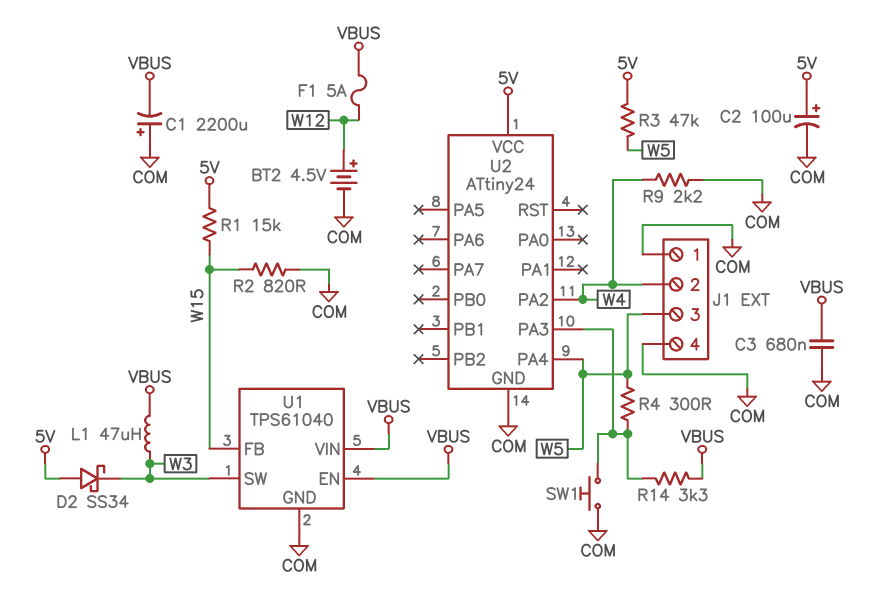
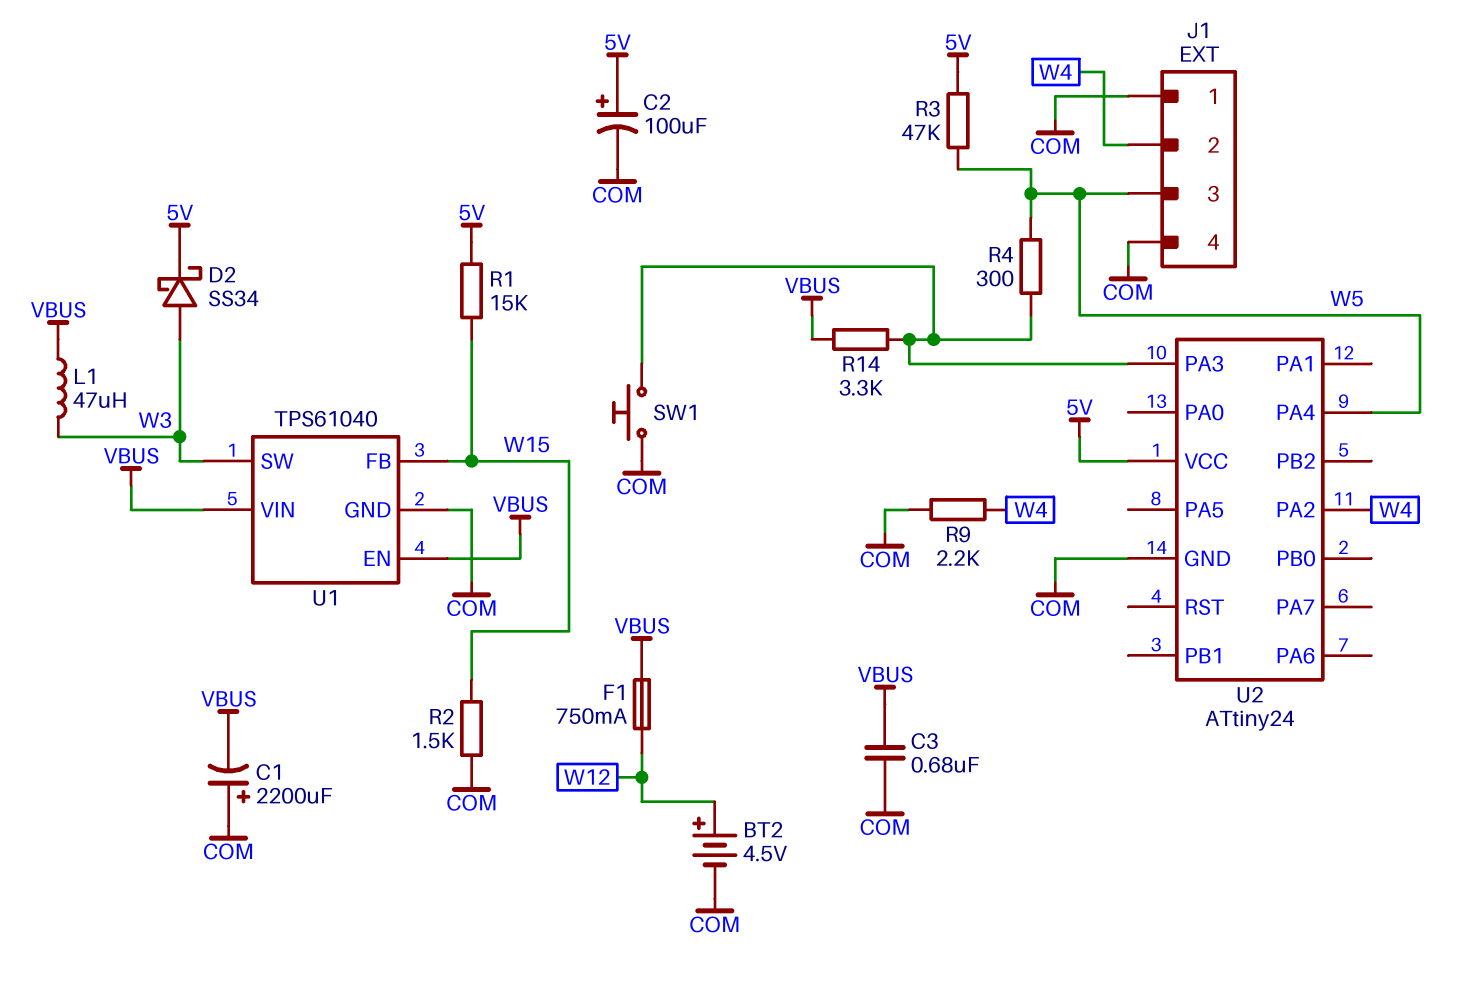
D2: schottky SS34 (A 5V, K W3) -> schottky SS34 (A W3, K 5V)
F1: 5A (VBUS, W12) -> 750mA (VBUS, W12)
R2: 820 (COM, W15) -> 1.5k (COM, W15)

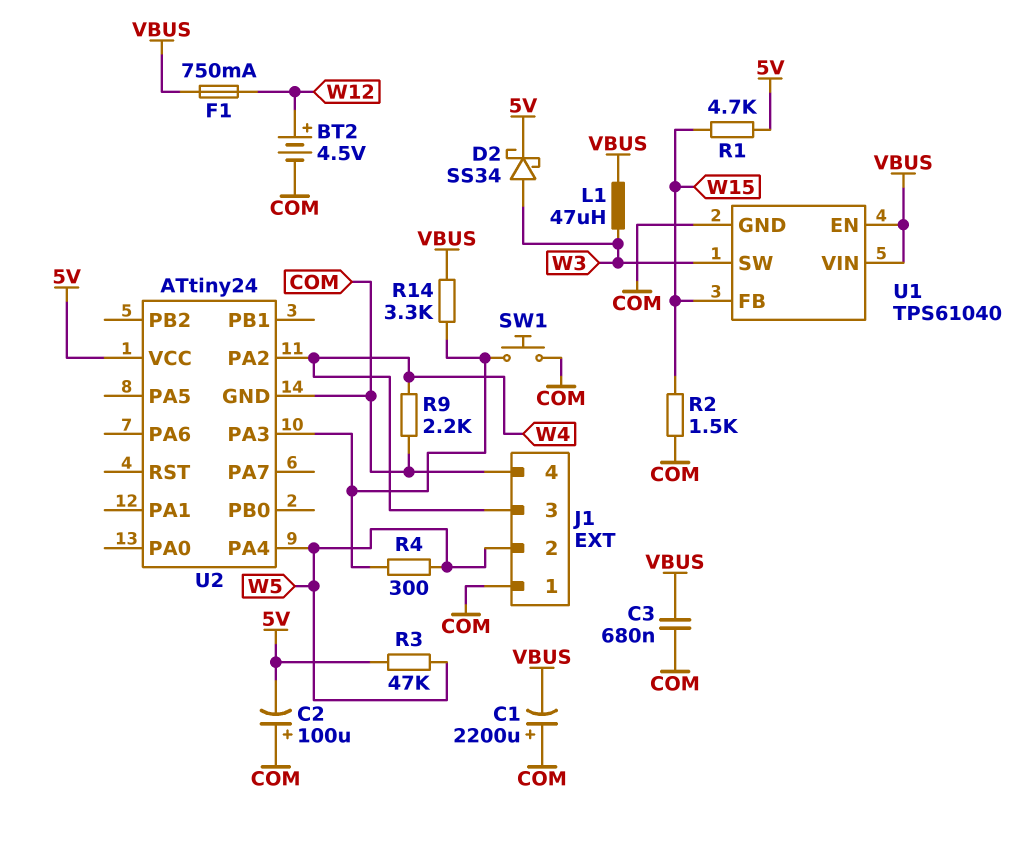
C2: 100uF (plus 5V, minus COM) -> 100uF (plus COM, minus 5V)
J1 pin 2: W4 -> W5
J1 pin 3: W5 -> W4
R1: 15k (5V, W15) -> 4.7k (5V, W15)

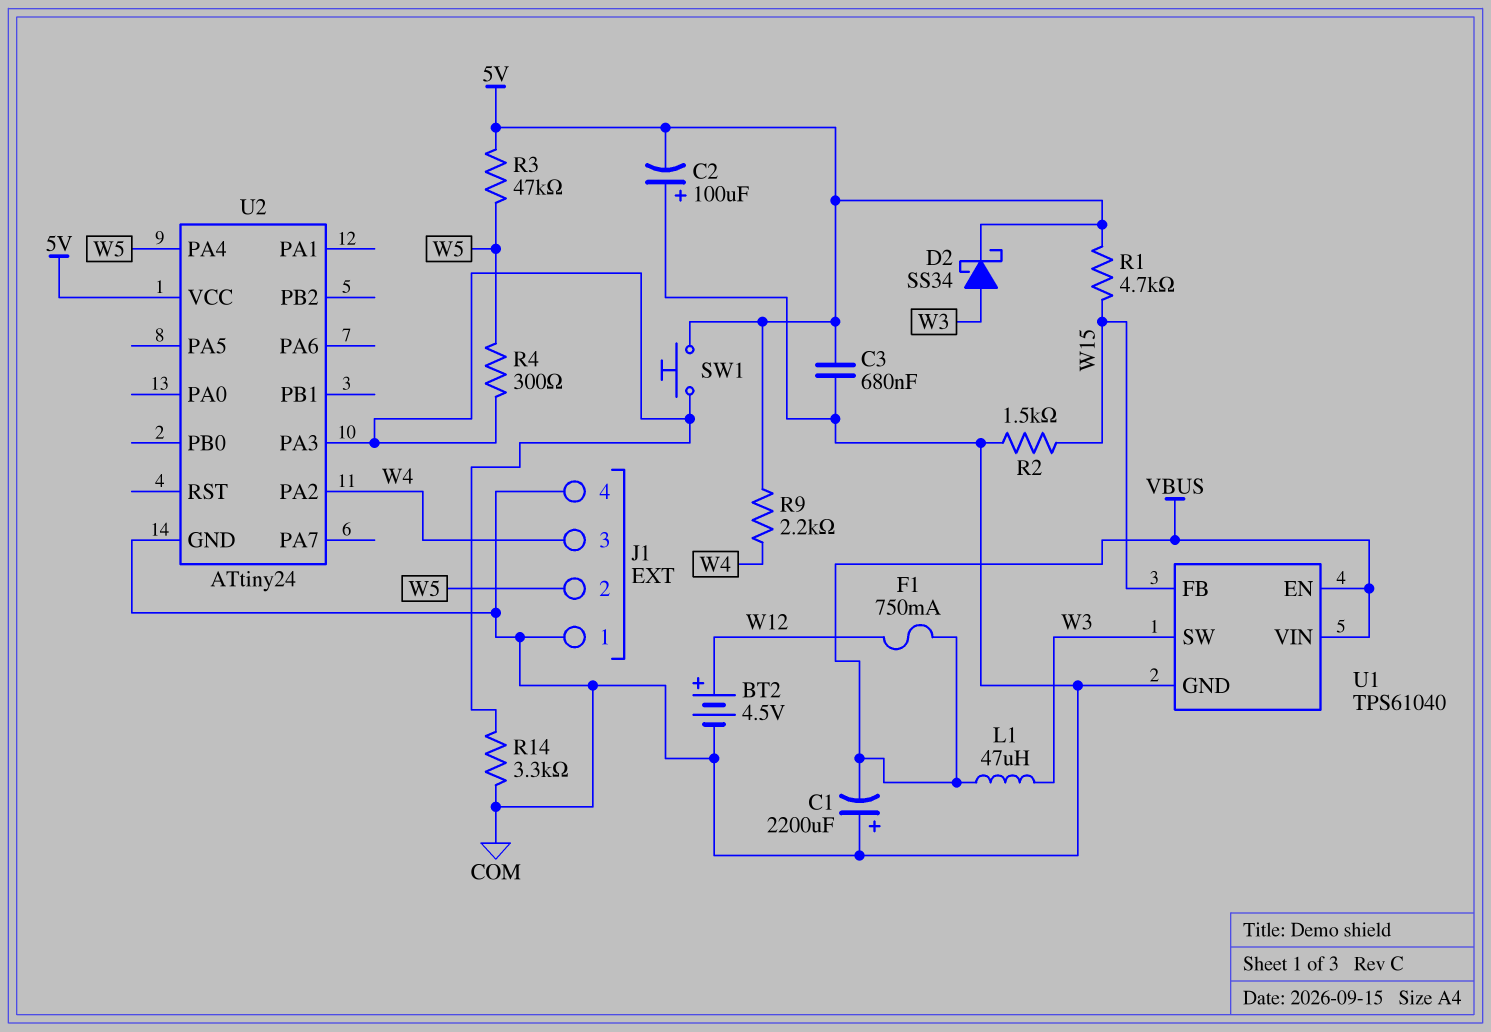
C3: 680nF (COM, VBUS) -> 680nF (5V, COM)
R9: 2.2k (COM, W4) -> 2.2k (5V, W4)
R14: 3.3k (U2/PA3, VBUS) -> 3.3k (COM, U2/PA3)
SW1: button (COM, U2/PA3) -> button (5V, U2/PA3)

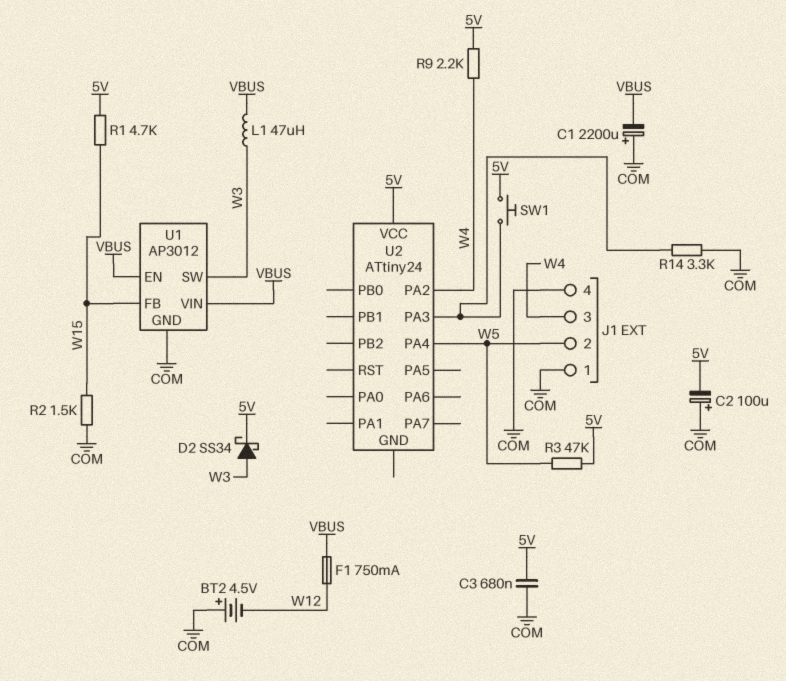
BT2: 4.5V (plus W12, minus COM) -> 4.5V (plus COM, minus W12)
R4: 300 (U2/PA3, W5) -> none
U1: TPS61040 -> AP3012
U2 pin GND: COM -> none

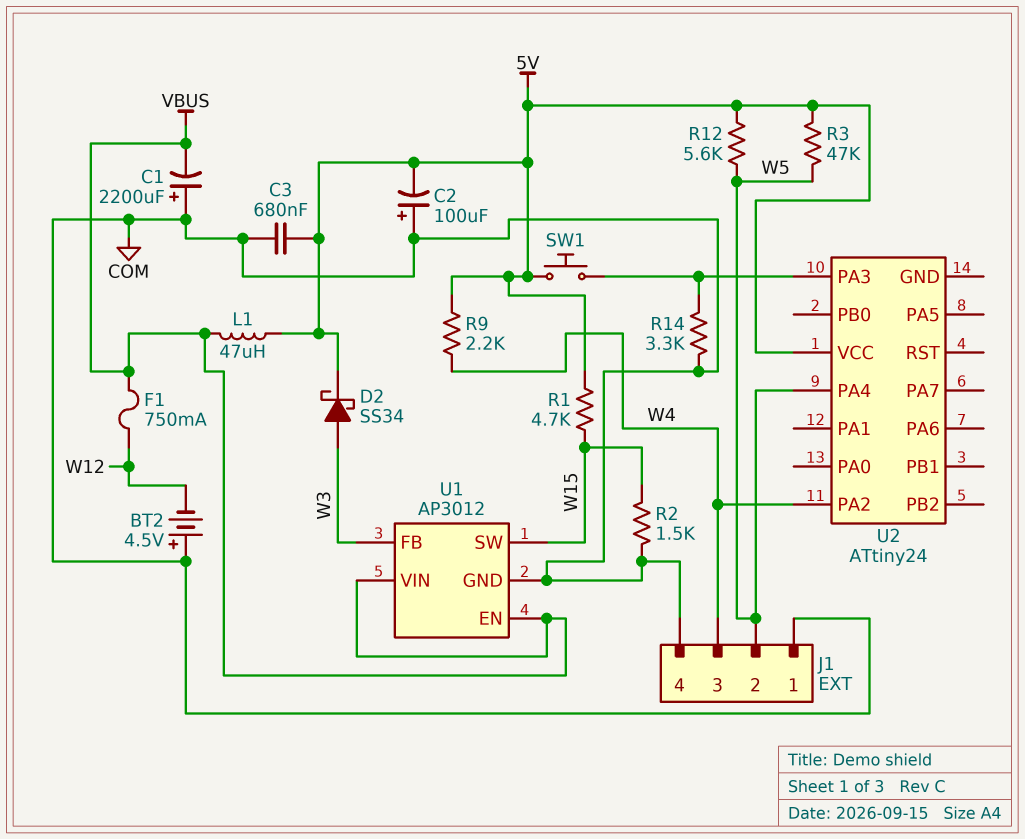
L1: 47uH (VBUS, W3) -> 47uH (5V, VBUS)
R12: none -> 5.6k (5V, W5)
U1 pin FB: W15 -> W3
U1 pin SW: W3 -> W15

